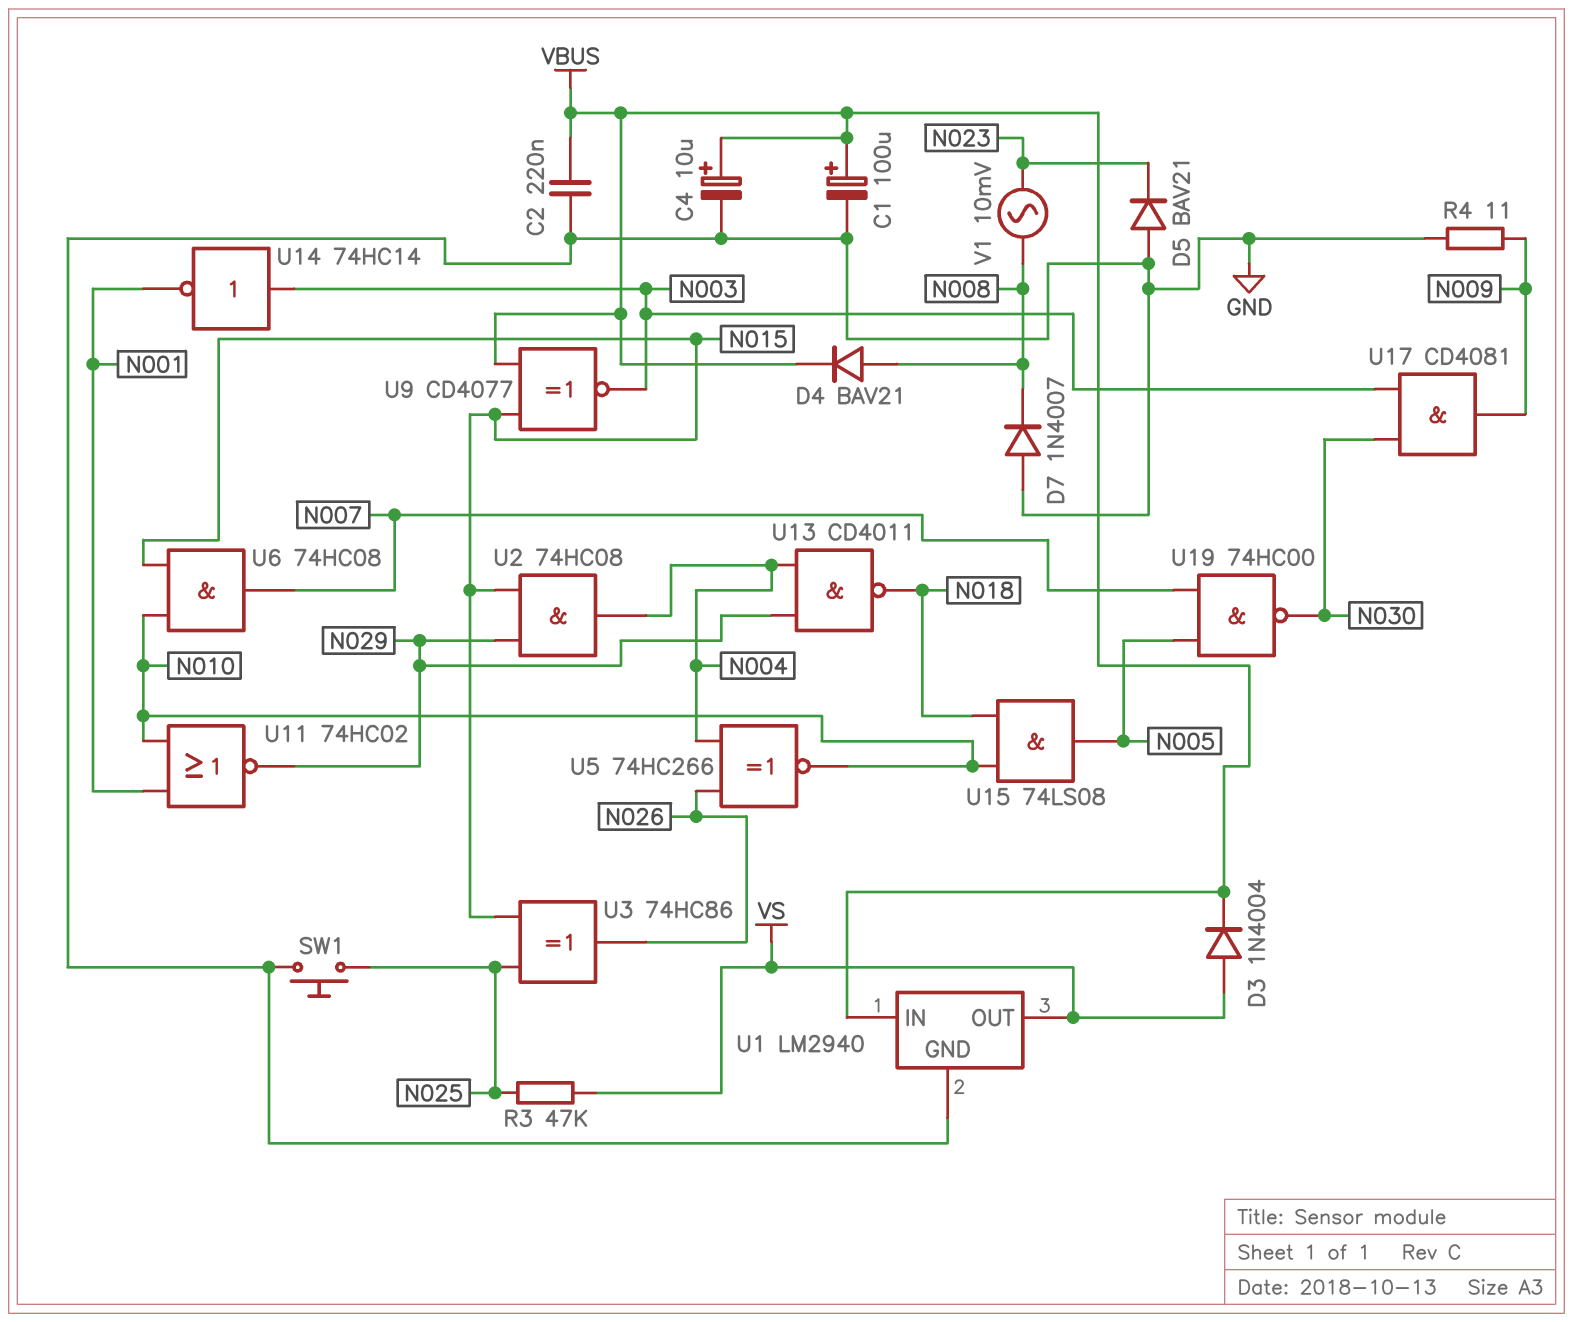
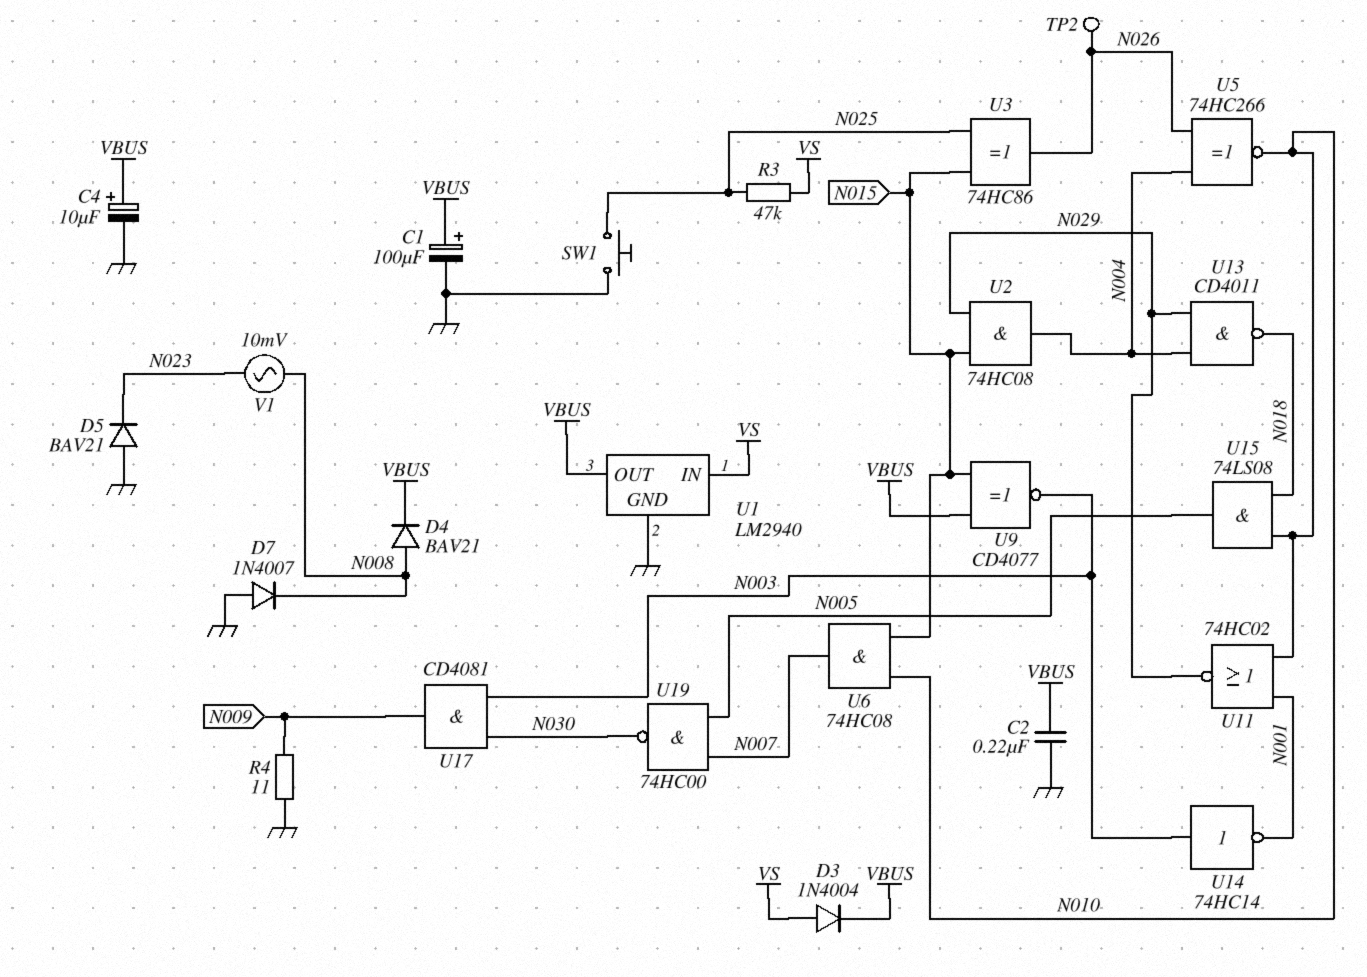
TP2: none -> test point (N026)
U1 pin IN: VBUS -> VS
U1 pin OUT: VS -> VBUS

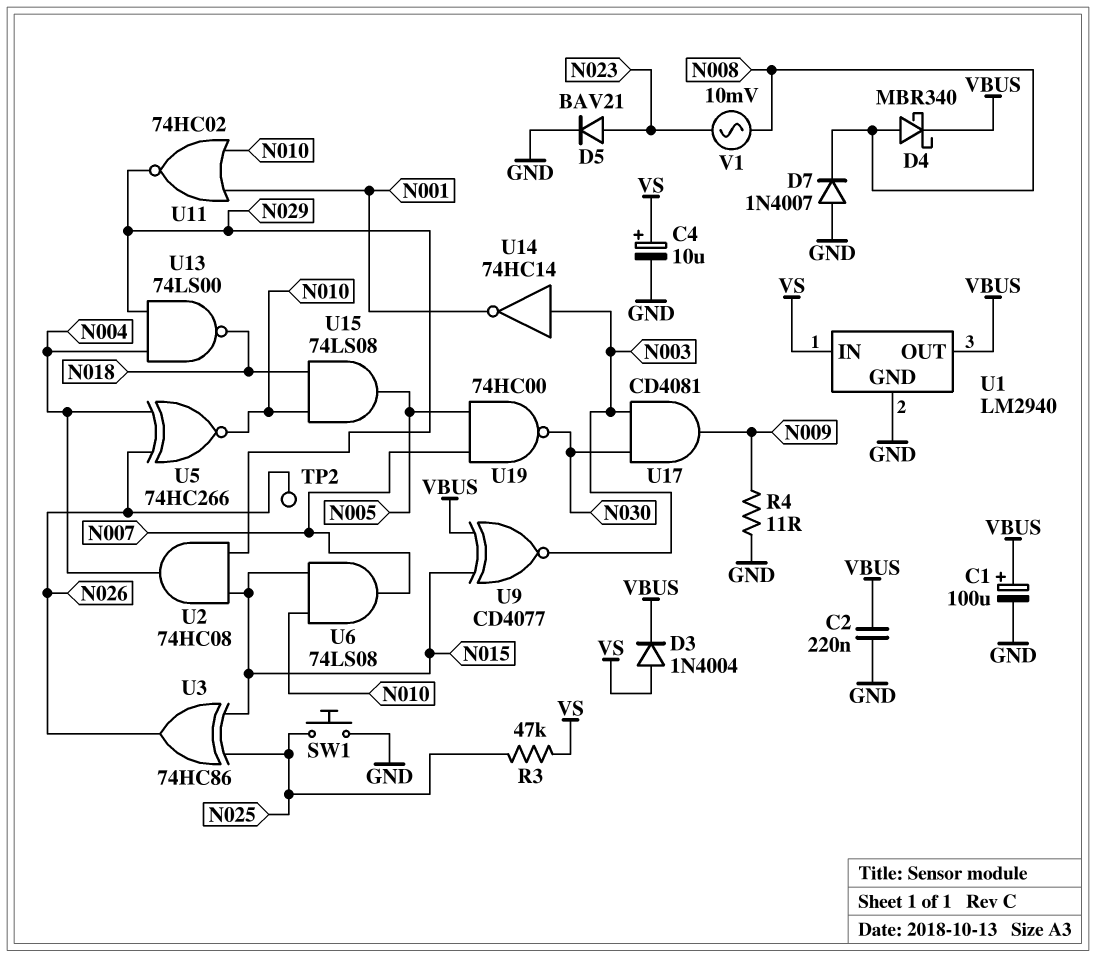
C4: 10uF (plus VBUS, minus GND) -> 10uF (plus VS, minus GND)
D4: diode BAV21 (A N008, K VBUS) -> schottky MBR340 (A N008, K VBUS)
D5: diode BAV21 (A GND, K N023) -> diode BAV21 (A N023, K GND)
U6: AND 74HC08 (in N010, in N015, out N007) -> AND 74LS08 (in N010, in N015, out N007)
U13: NAND CD4011 (in N004, in N029, out N018) -> NAND 74LS00 (in N004, in N029, out N018)

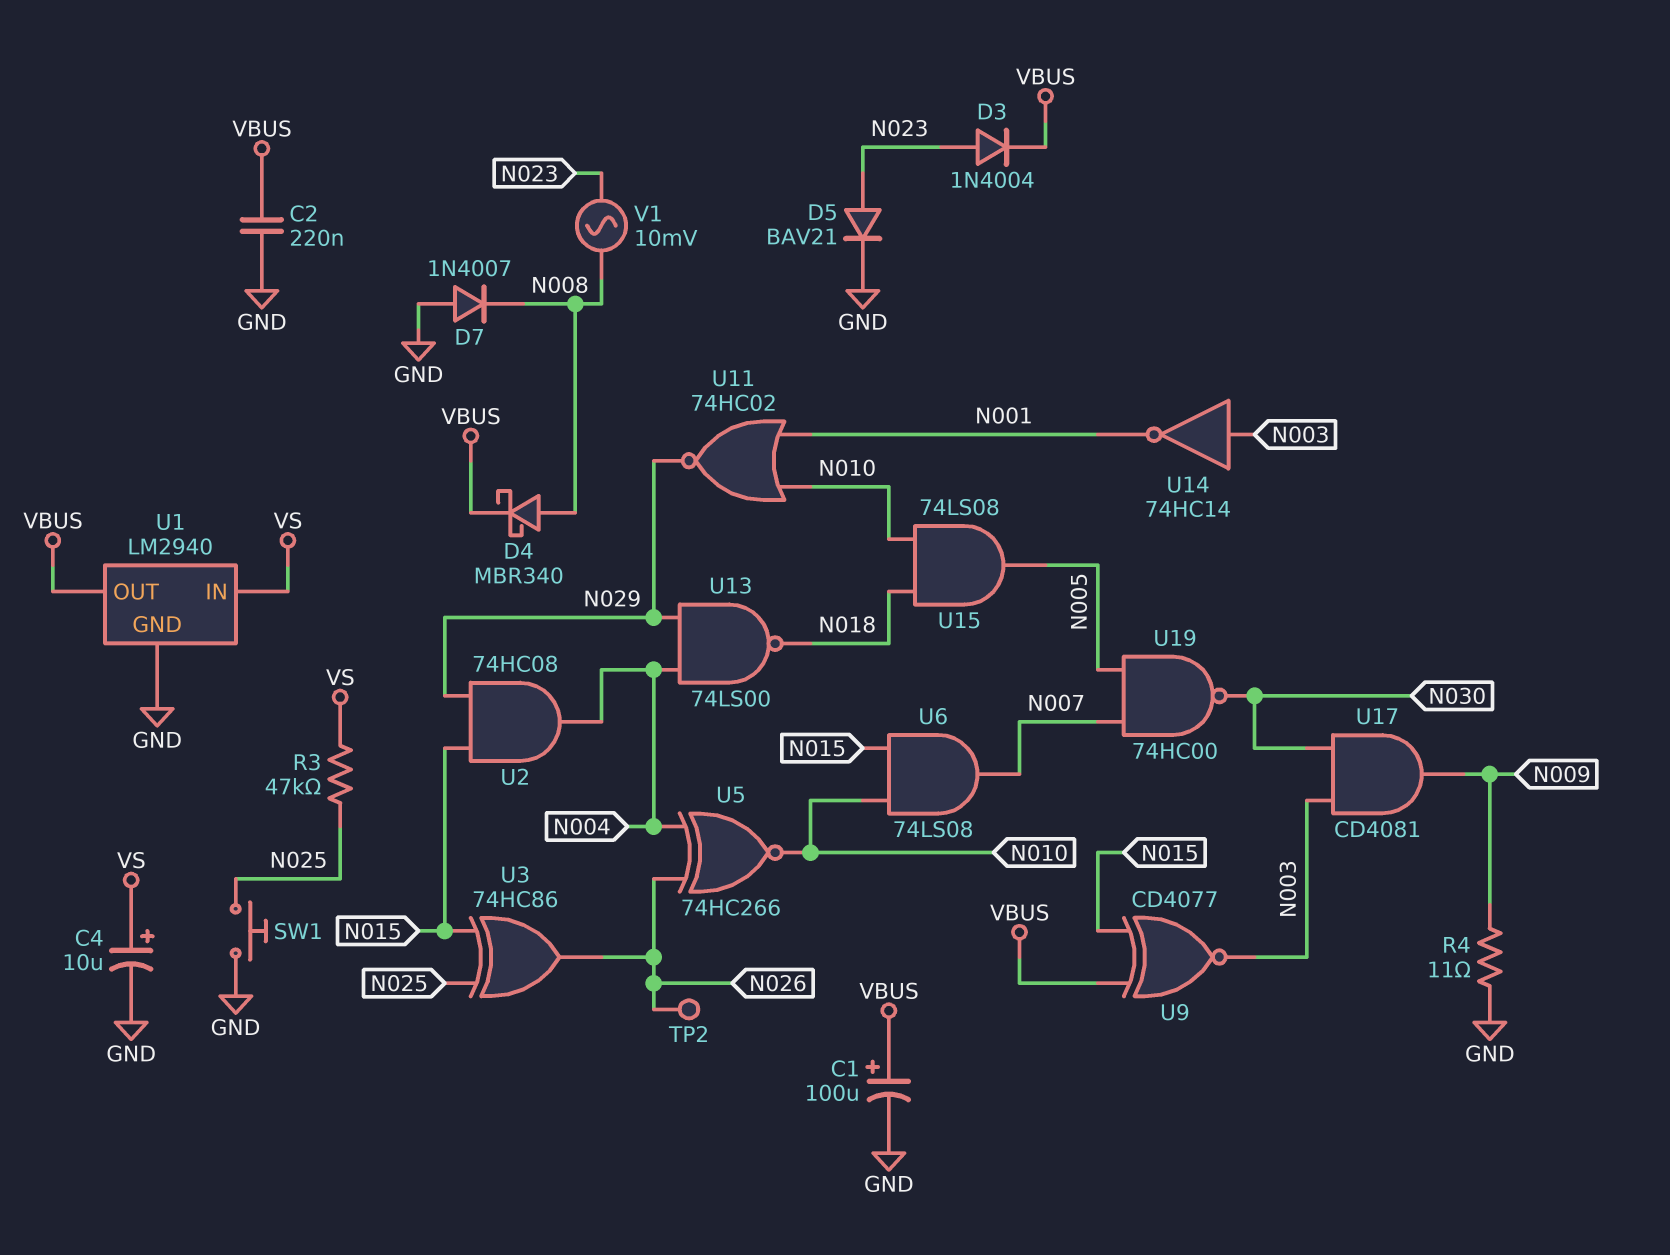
D3: diode 1N4004 (A VS, K VBUS) -> diode 1N4004 (A N023, K VBUS)

